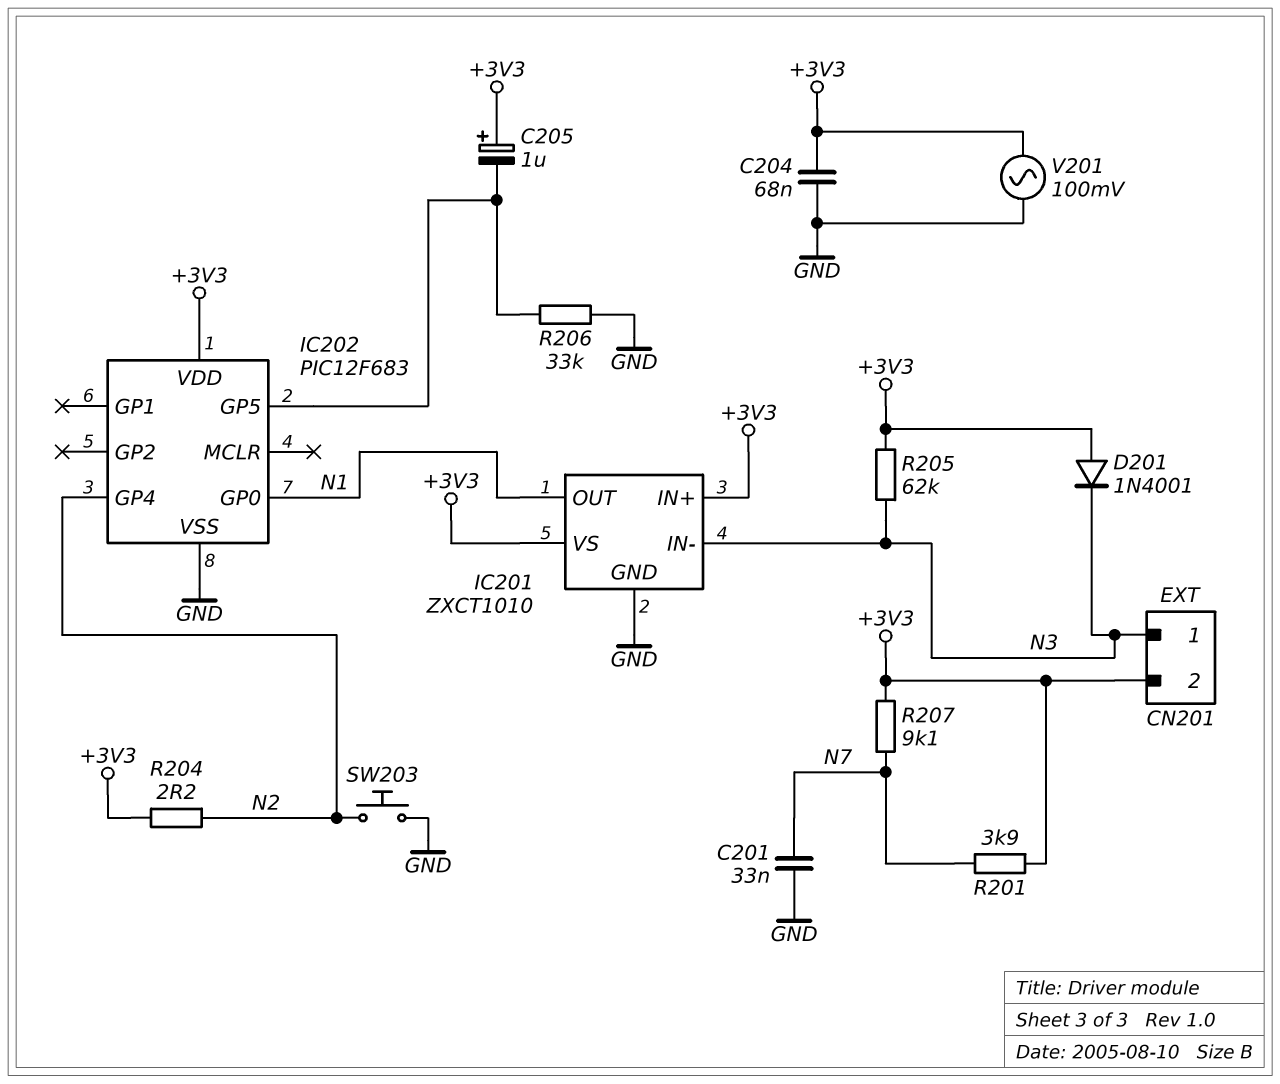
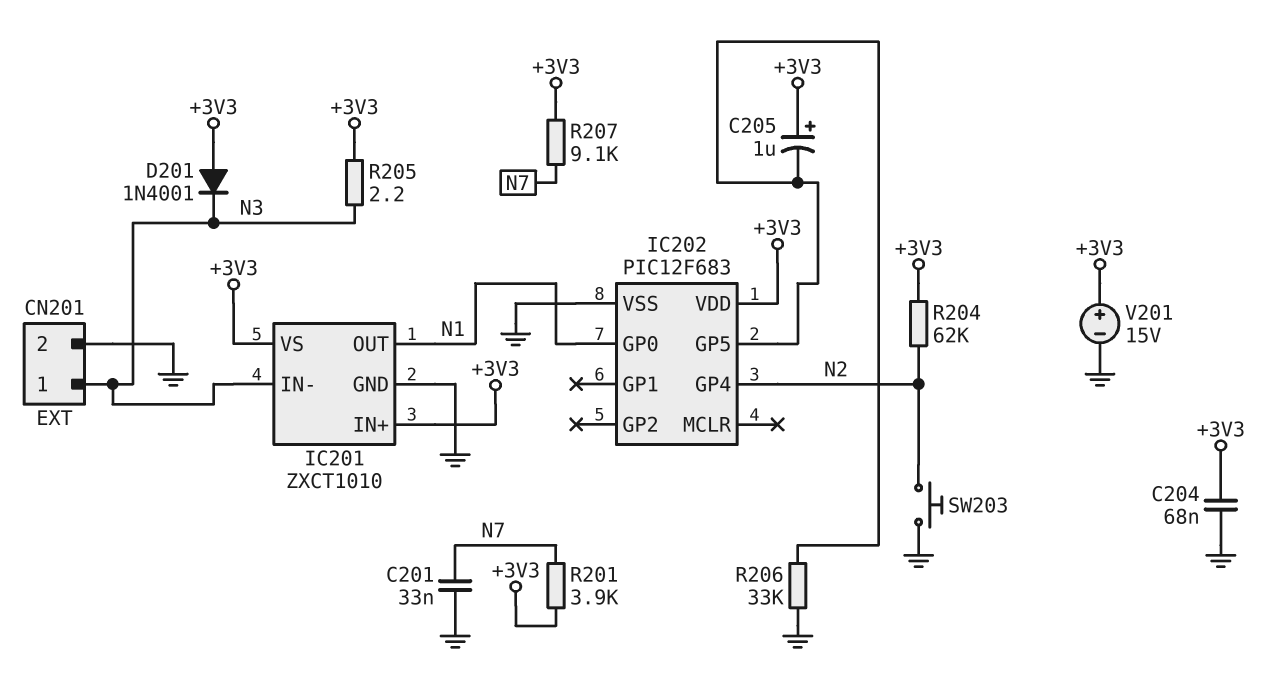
CN201 pin 2: +3V3 -> GND
R204: 2.2 (+3V3, N2) -> 62k (+3V3, N2)
R205: 62k (+3V3, N3) -> 2.2 (+3V3, N3)
V201: AC 100mV (+3V3, GND) -> 15V (plus +3V3, minus GND)

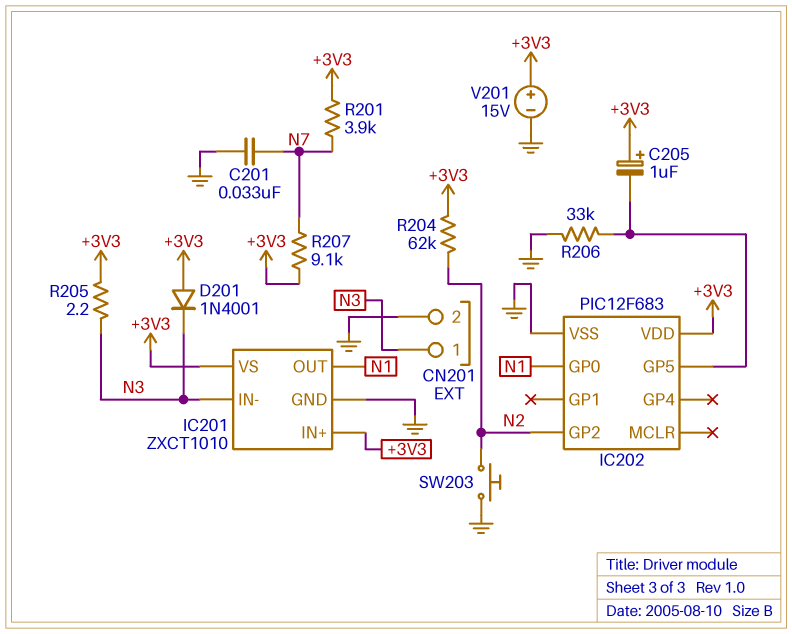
C204: 68nF (+3V3, GND) -> none
IC202 pin GP2: none -> N2
IC202 pin GP4: N2 -> none

